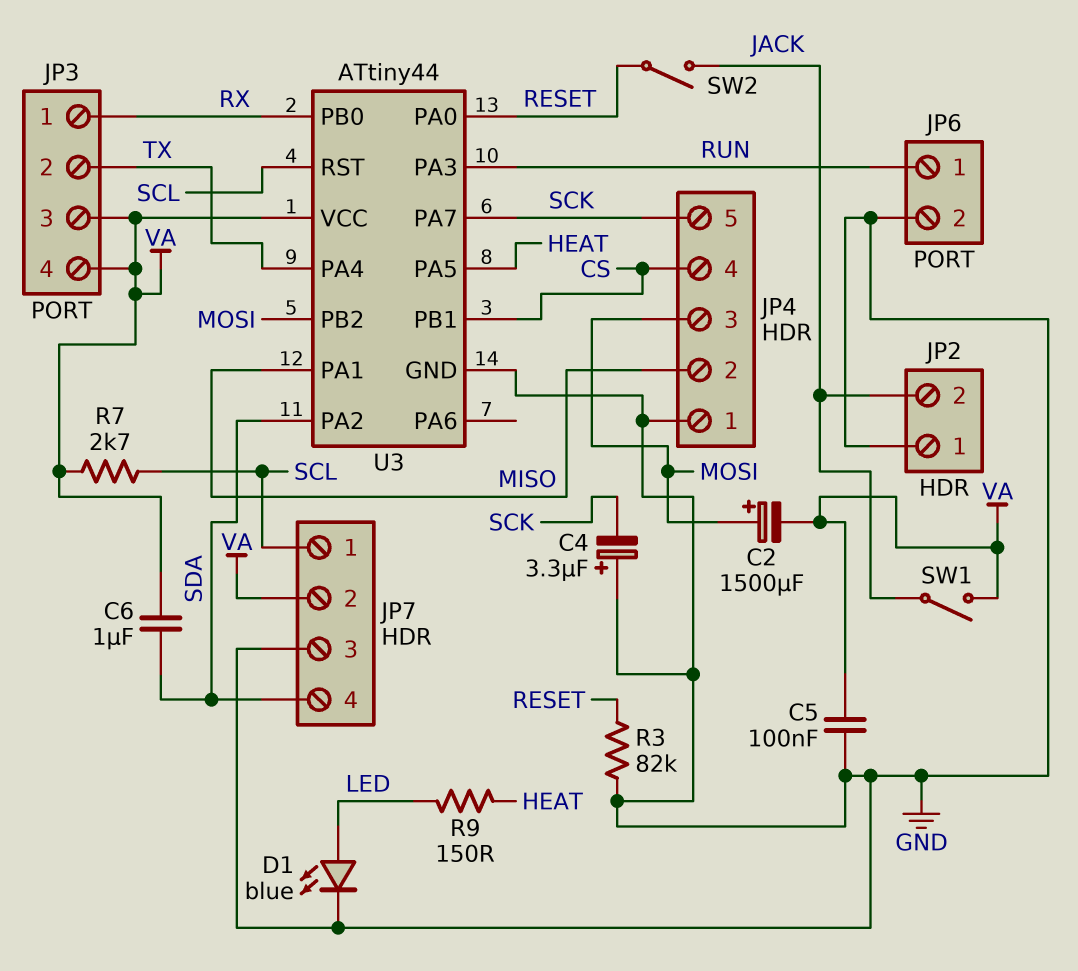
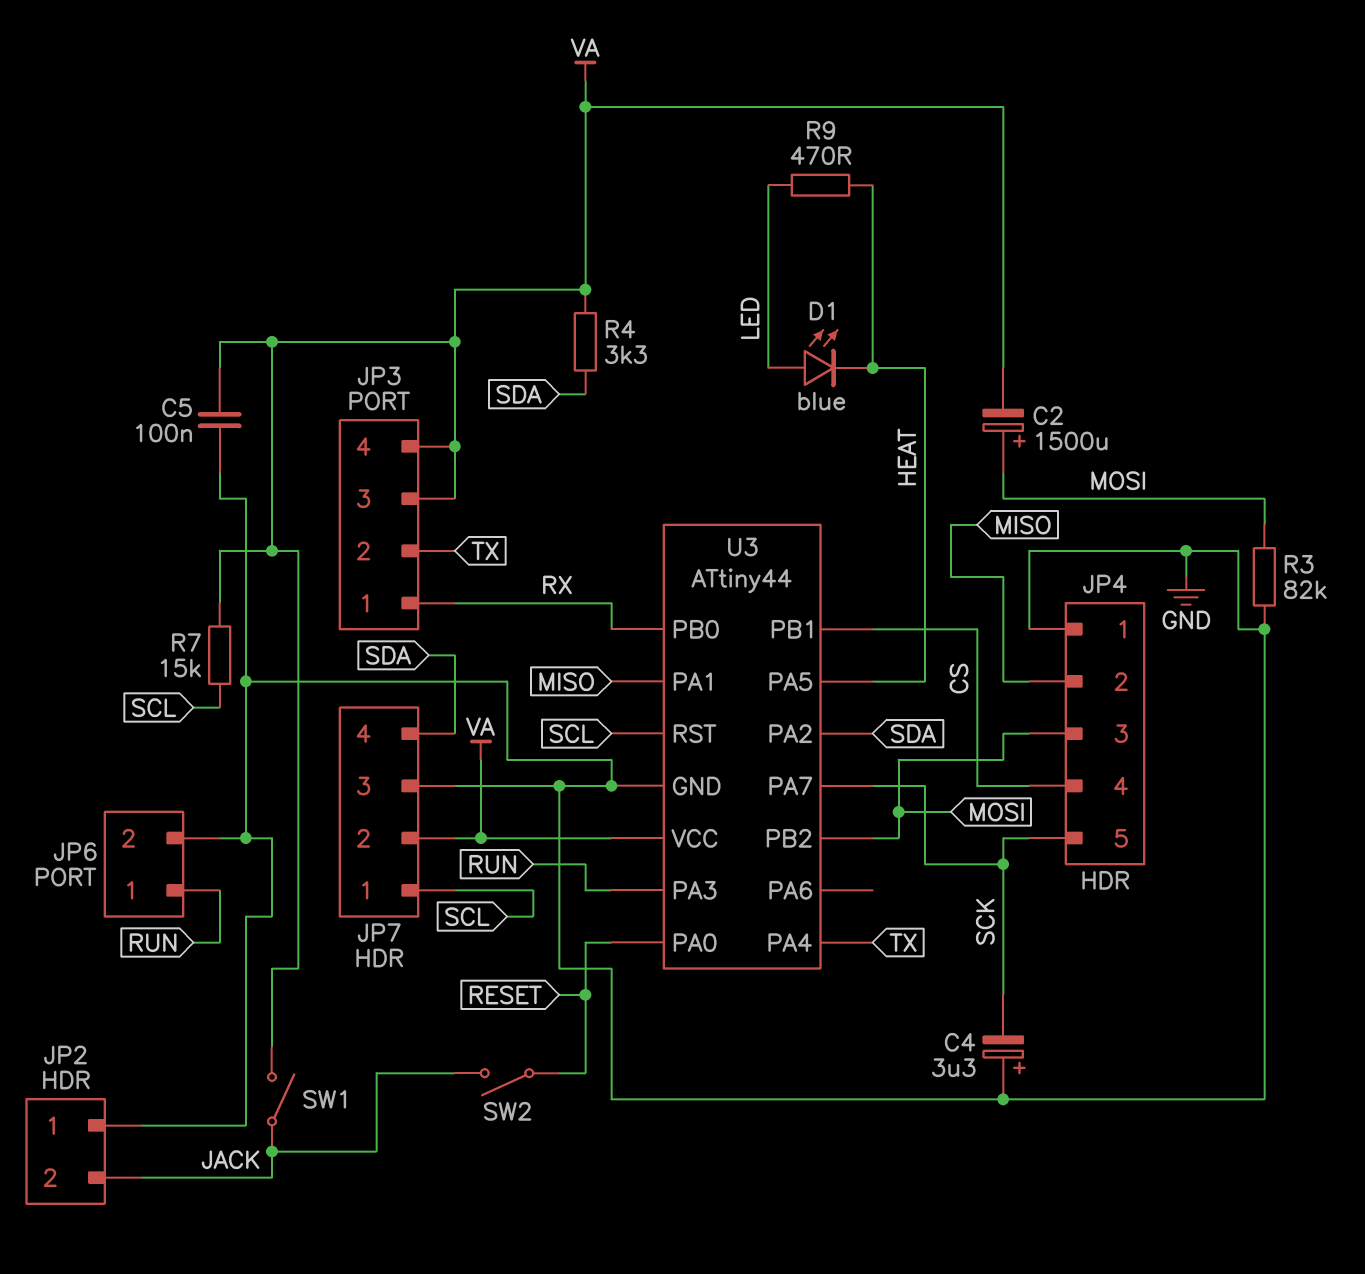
C6: 1uF (SDA, VA) -> none
D1: LED blue (A LED, K GND) -> LED blue (A LED, K HEAT)
R3: 82k (GND, RESET) -> 82k (GND, MOSI)
R4: none -> 3.3k (SDA, VA)
R7: 2.7k (SCL, VA) -> 15k (SCL, VA)
R9: 150 (HEAT, LED) -> 470 (HEAT, LED)

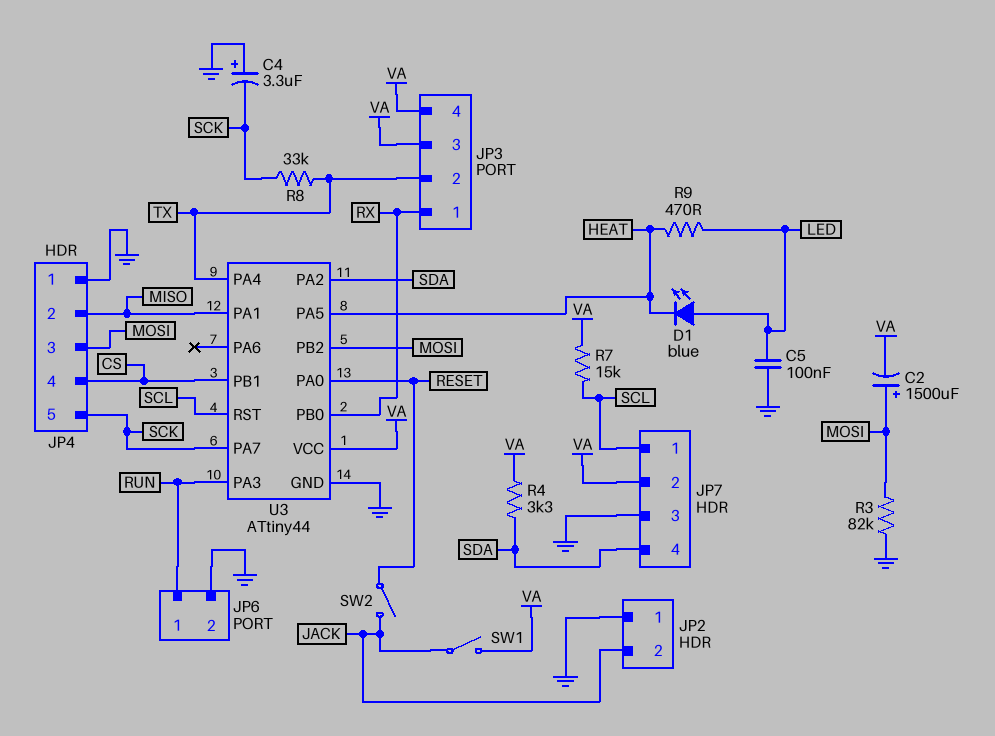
C5: 100nF (GND, VA) -> 100nF (GND, LED)
R8: none -> 33k (SCK, TX)

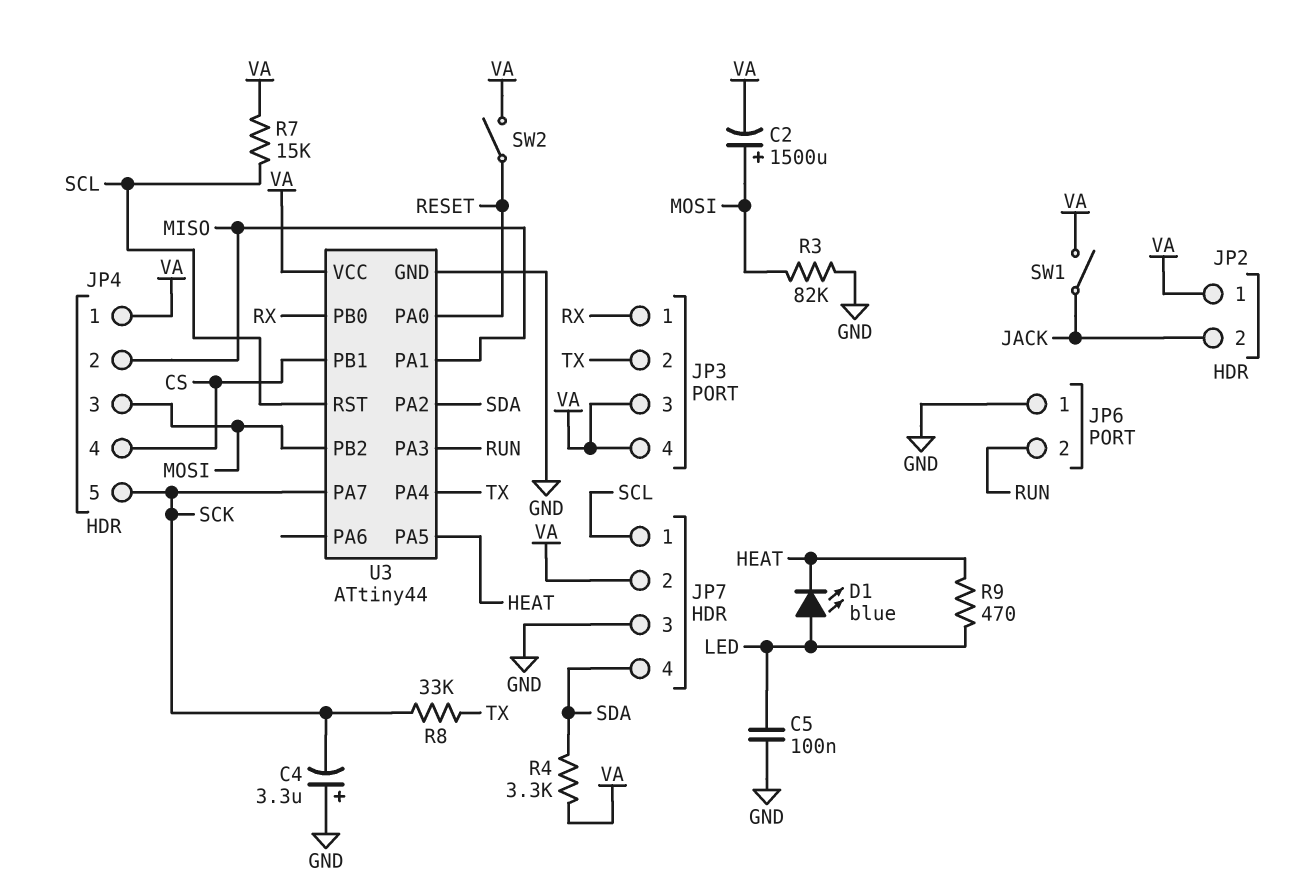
JP2 pin 1: GND -> VA
JP4 pin 1: GND -> VA
JP6 pin 1: RUN -> GND
JP6 pin 2: GND -> RUN
SW2: switch (JACK, RESET) -> switch (RESET, VA)

